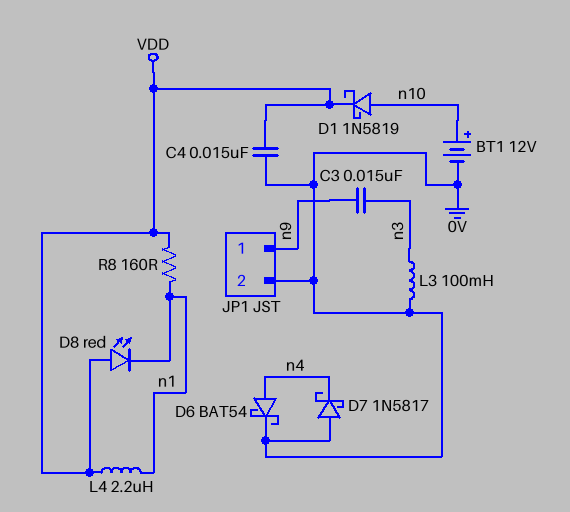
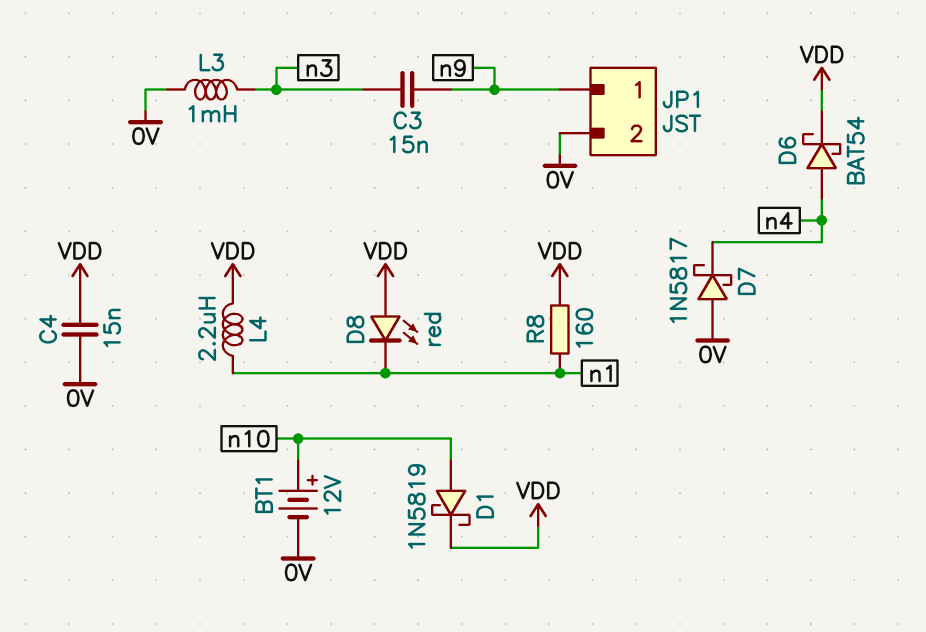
D6: schottky BAT54 (A n4, K 0V) -> schottky BAT54 (A n4, K VDD)
L3: 100mH (0V, n3) -> 1mH (0V, n3)

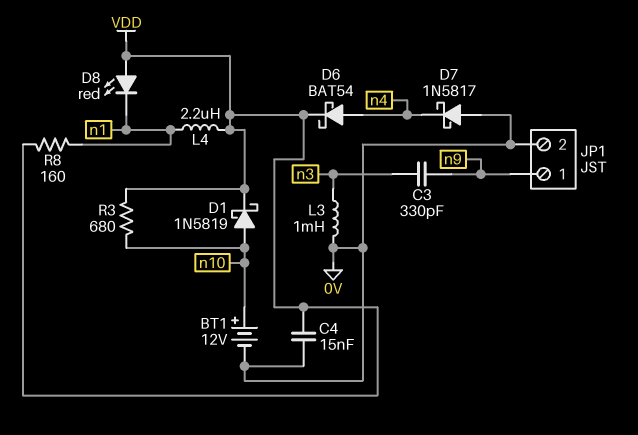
C3: 15nF (n3, n9) -> 330pF (n3, n9)
R3: none -> 680 (VDD, n10)

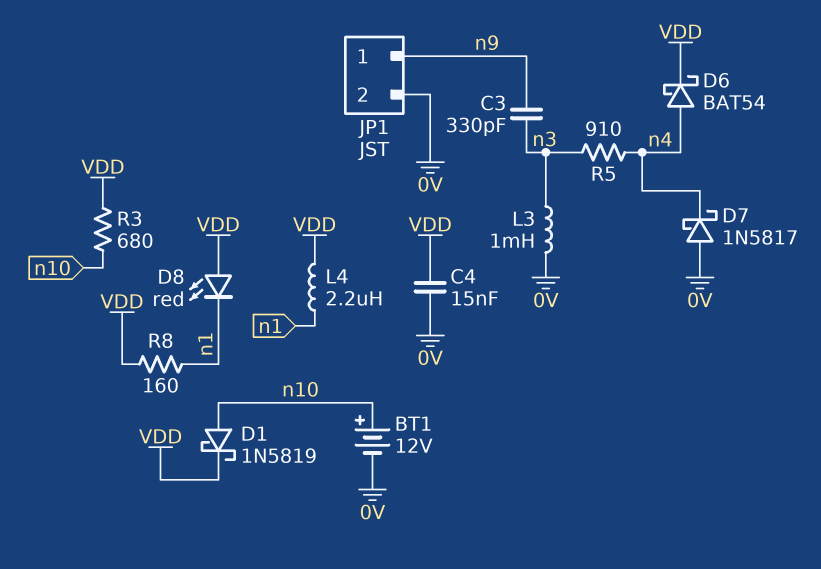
R5: none -> 910 (n3, n4)

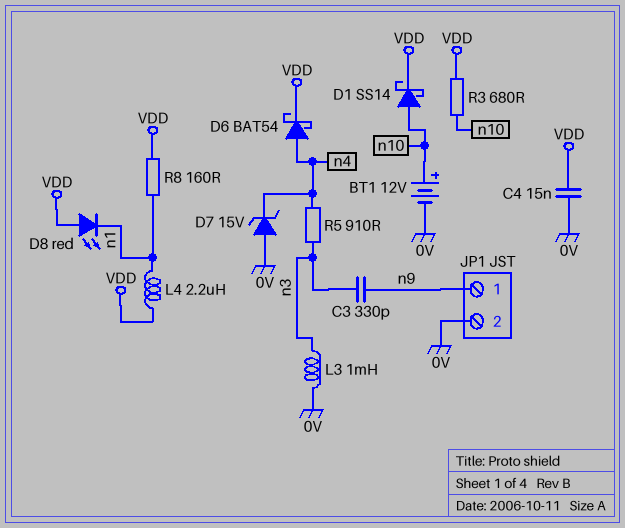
D1: schottky 1N5819 (A n10, K VDD) -> schottky SS14 (A n10, K VDD)
D7: schottky 1N5817 (A 0V, K n4) -> zener 15V (A 0V, K n4)

